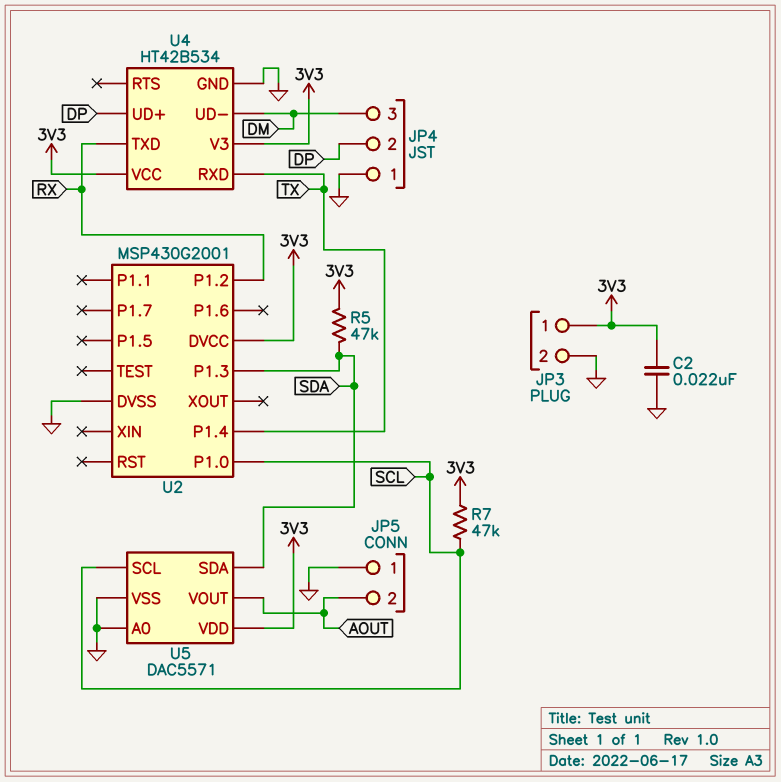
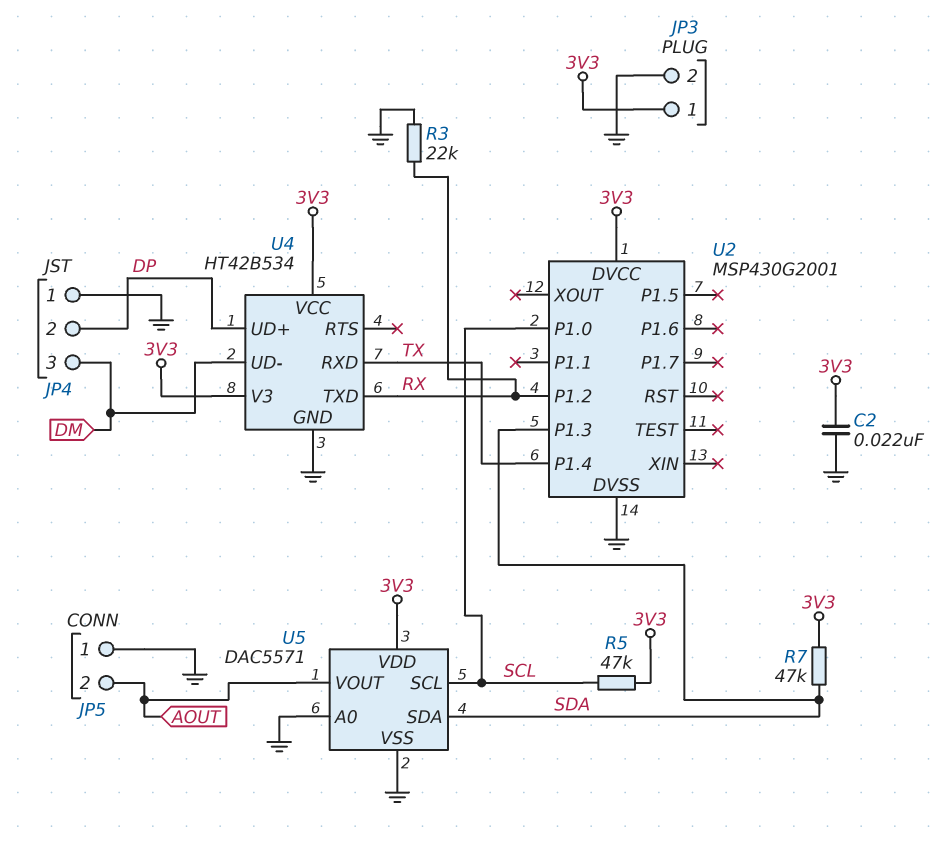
R3: none -> 22k (GND, RX)
R5: 47k (3V3, SDA) -> 47k (3V3, SCL)
R7: 47k (3V3, SCL) -> 47k (3V3, SDA)

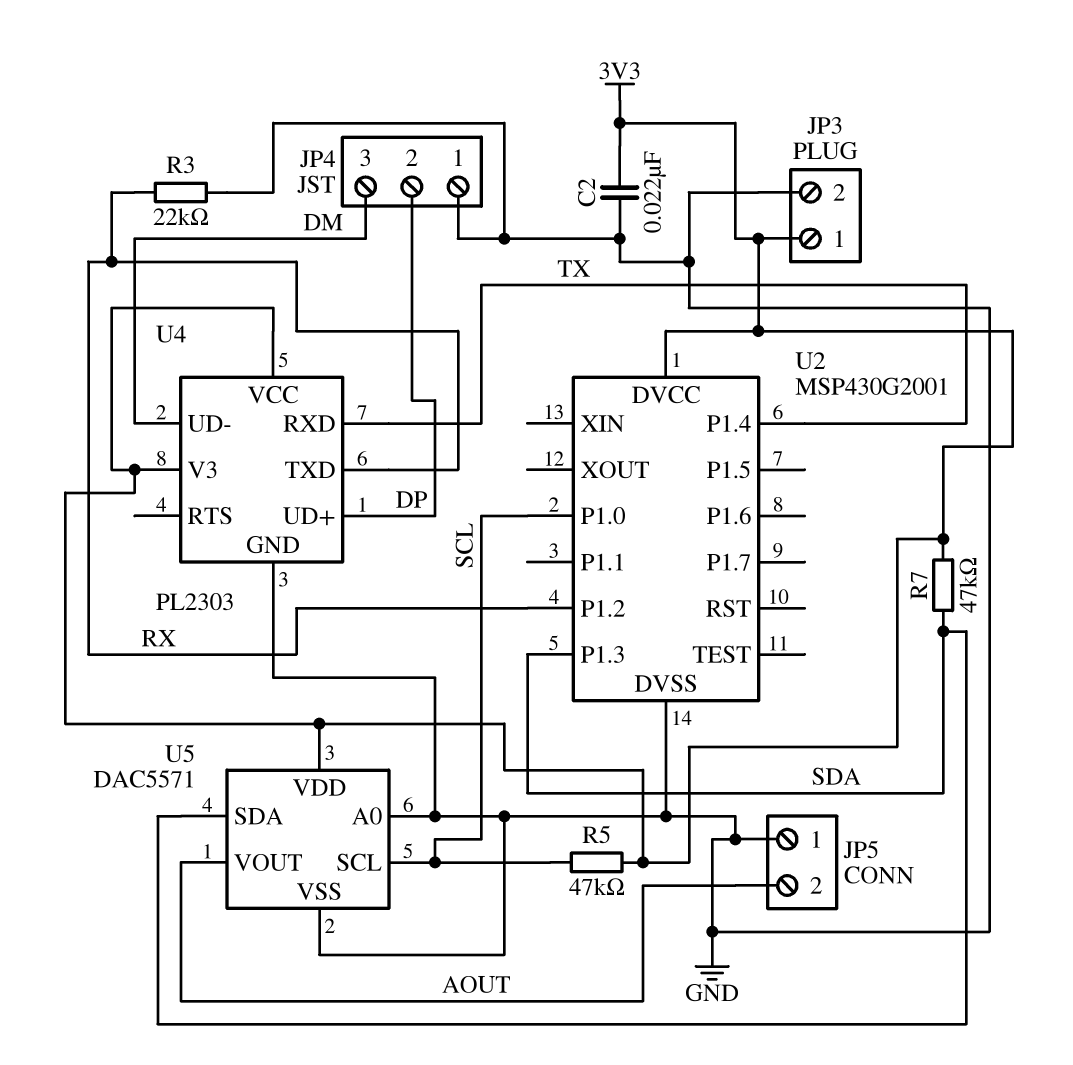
U4: HT42B534 -> PL2303

